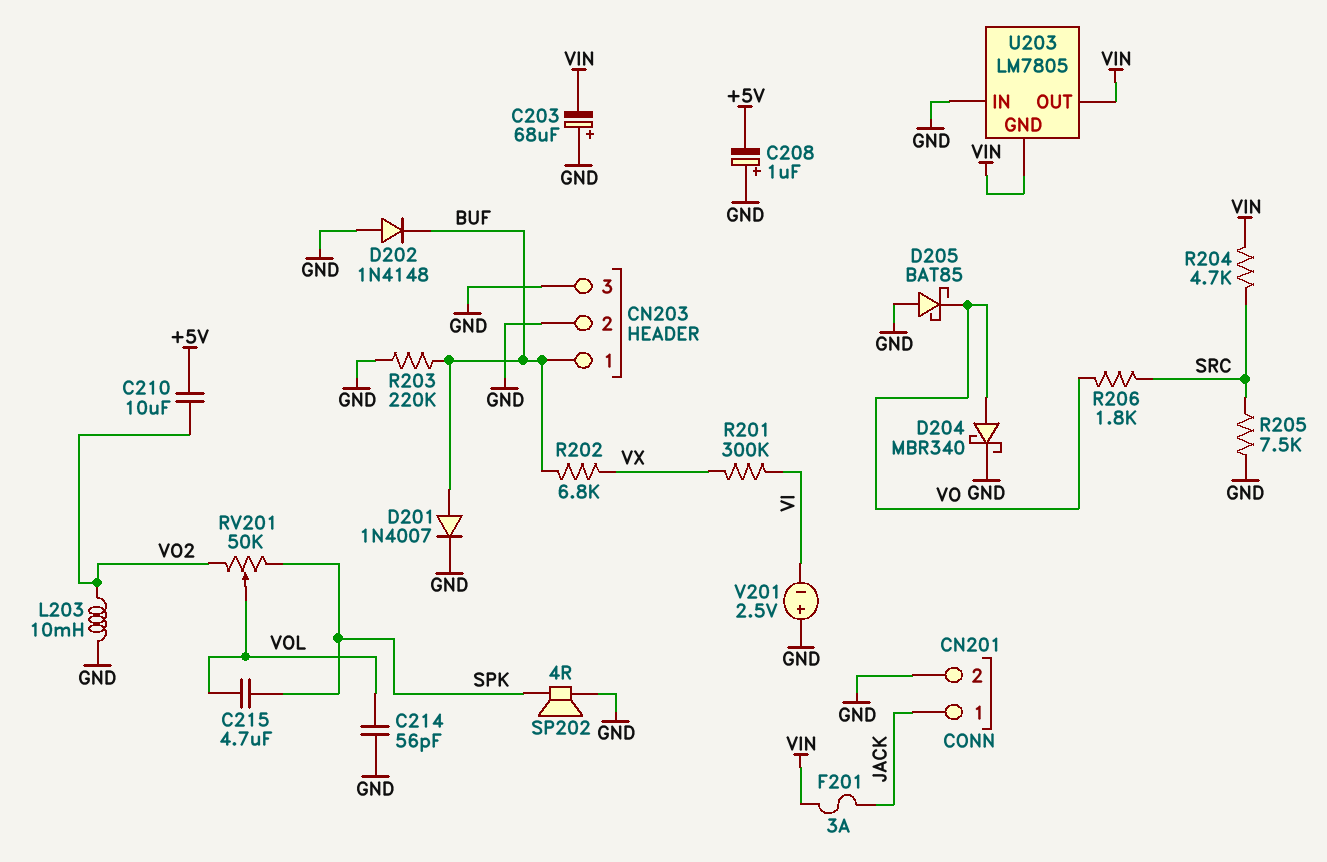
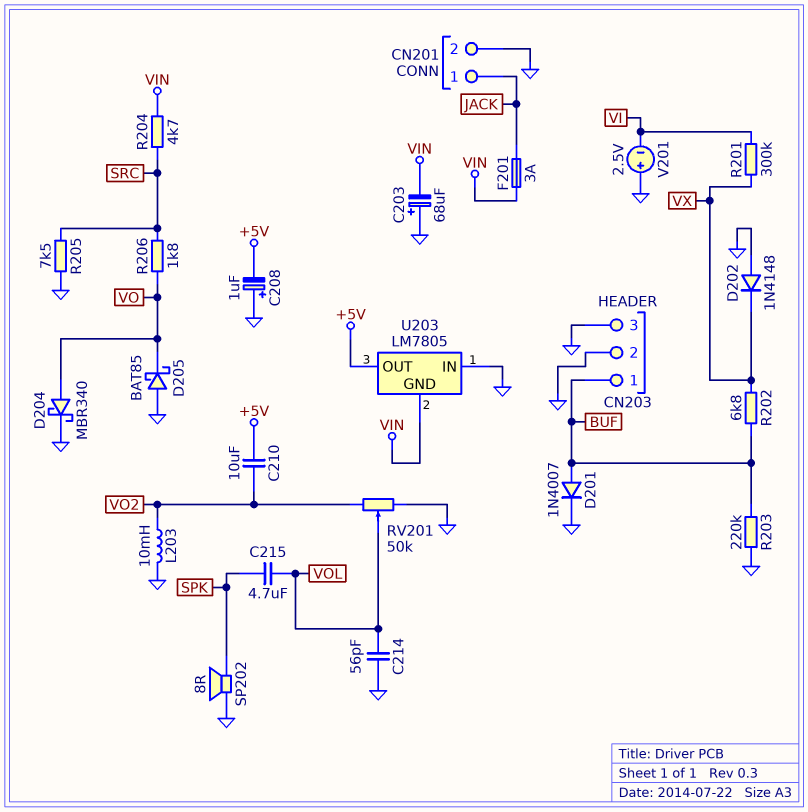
D202: diode 1N4148 (A GND, K BUF) -> diode 1N4148 (A GND, K VX)
RV201: 50k (SPK, VO2, wiper VOL) -> 50k (GND, VO2, wiper VOL)
SP202: speaker 4R (GND, SPK) -> speaker 8R (GND, SPK)
U203 pin OUT: VIN -> +5V

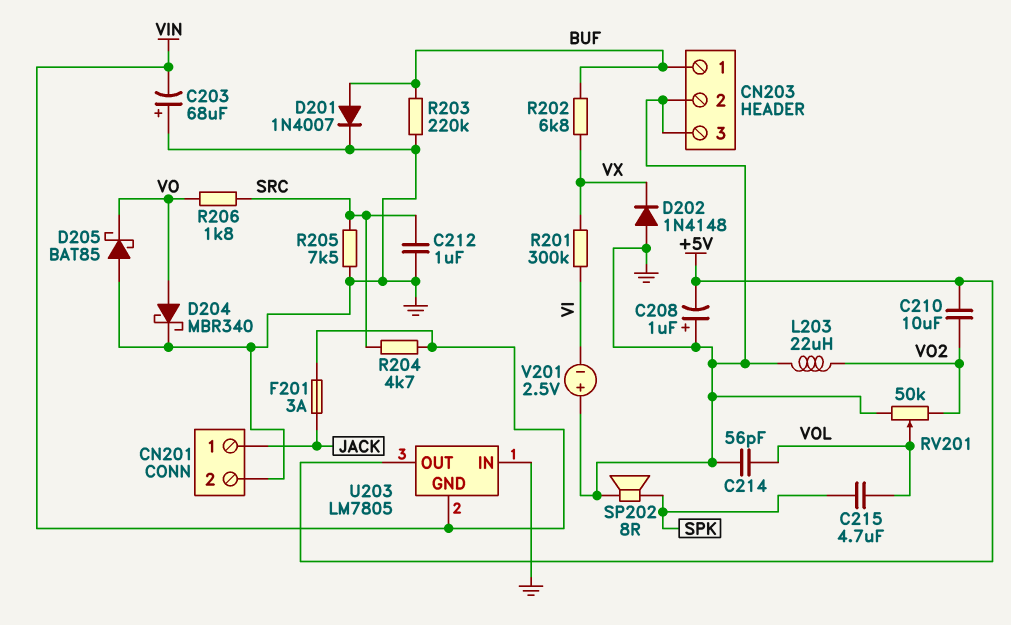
C212: none -> 1uF (GND, SRC)
L203: 10mH (GND, VO2) -> 22uH (GND, VO2)

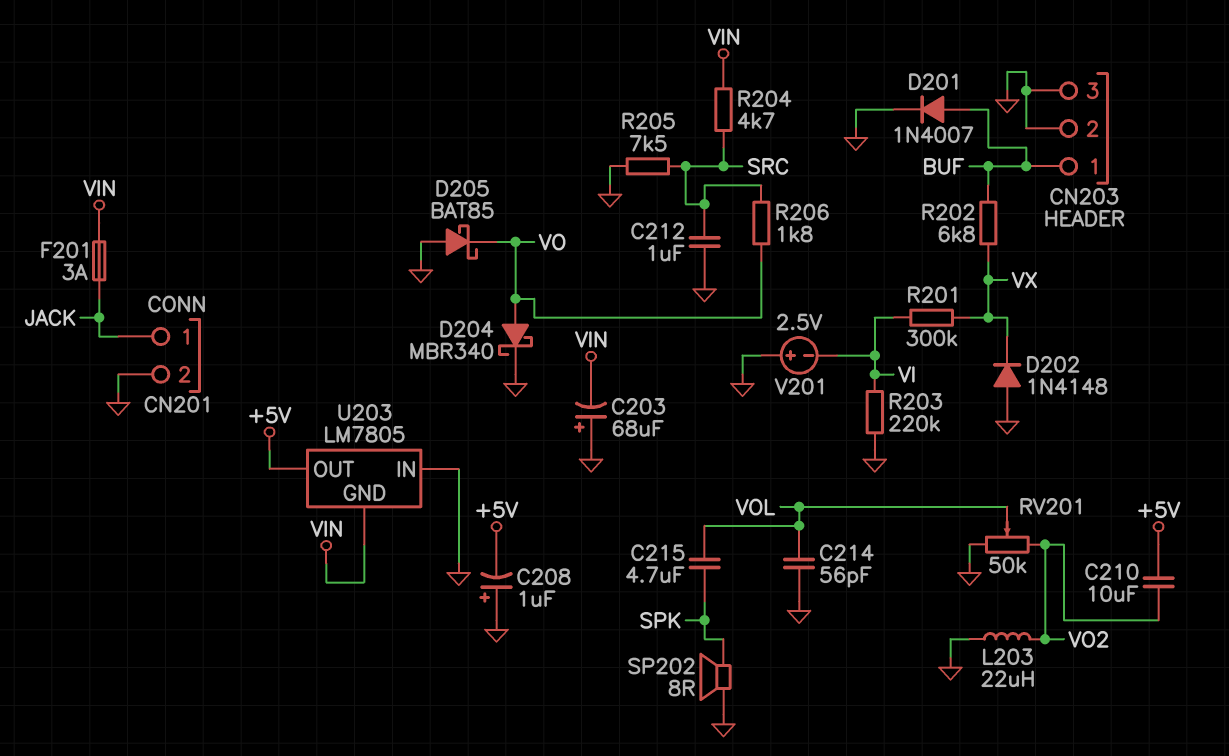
R203: 220k (BUF, GND) -> 220k (GND, VI)

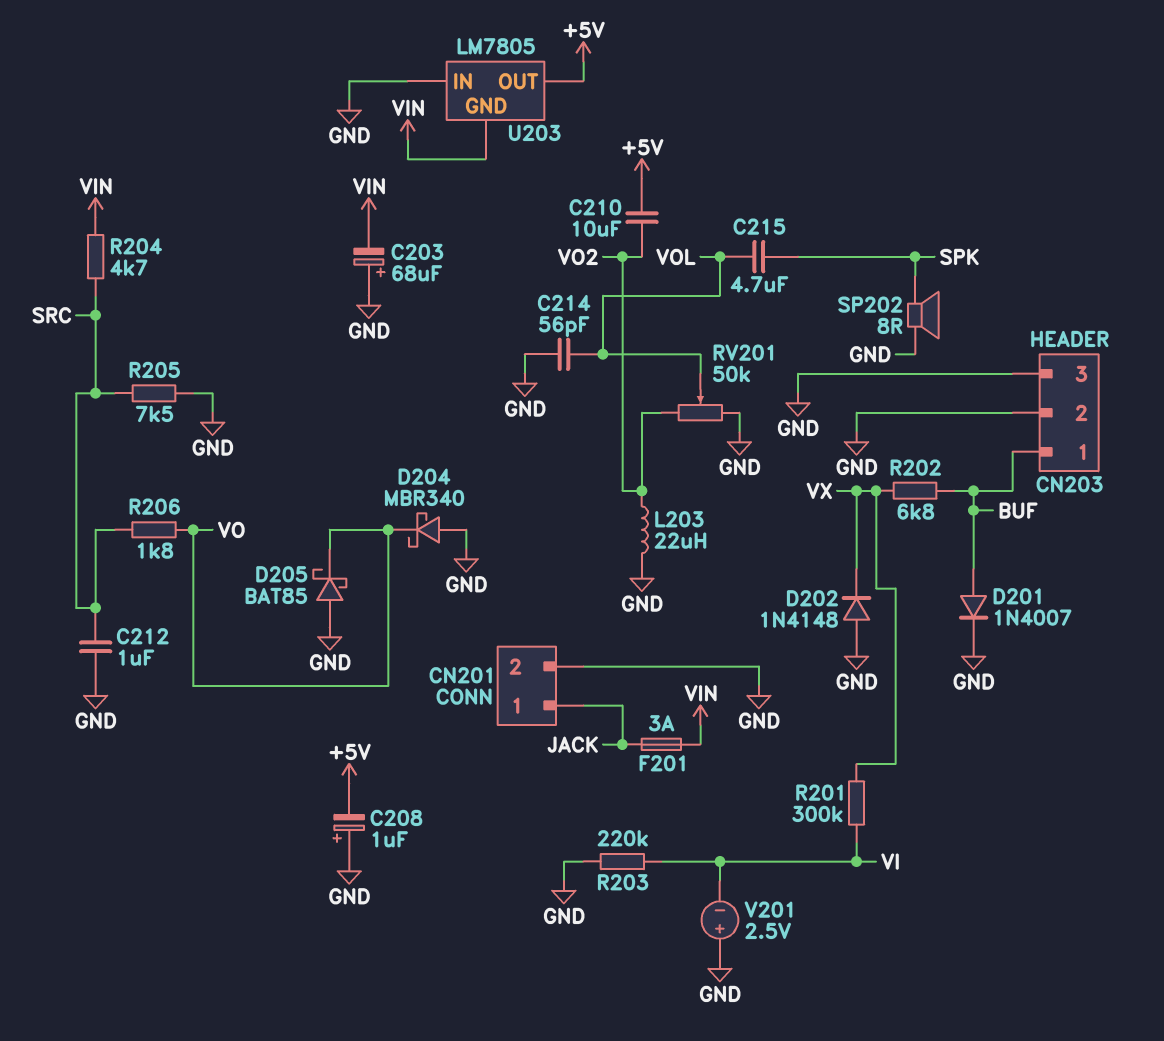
D204: schottky MBR340 (A VO, K GND) -> schottky MBR340 (A GND, K VO)

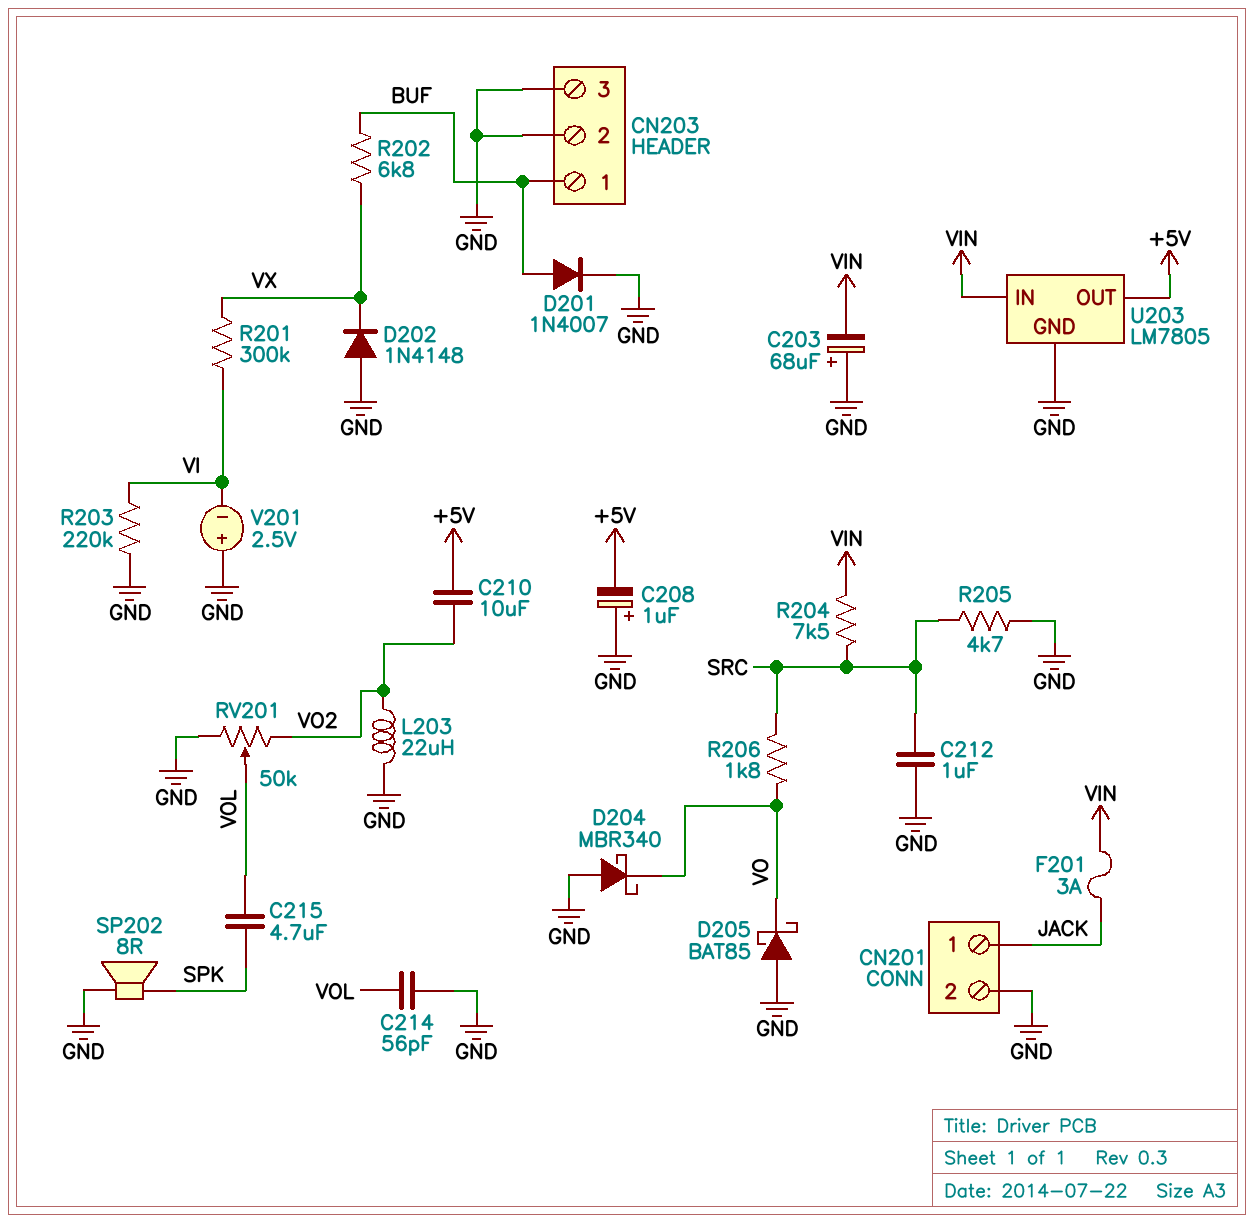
R204: 4.7k (SRC, VIN) -> 7.5k (SRC, VIN)
R205: 7.5k (GND, SRC) -> 4.7k (GND, SRC)
U203 pin GND: VIN -> GND
U203 pin IN: GND -> VIN

